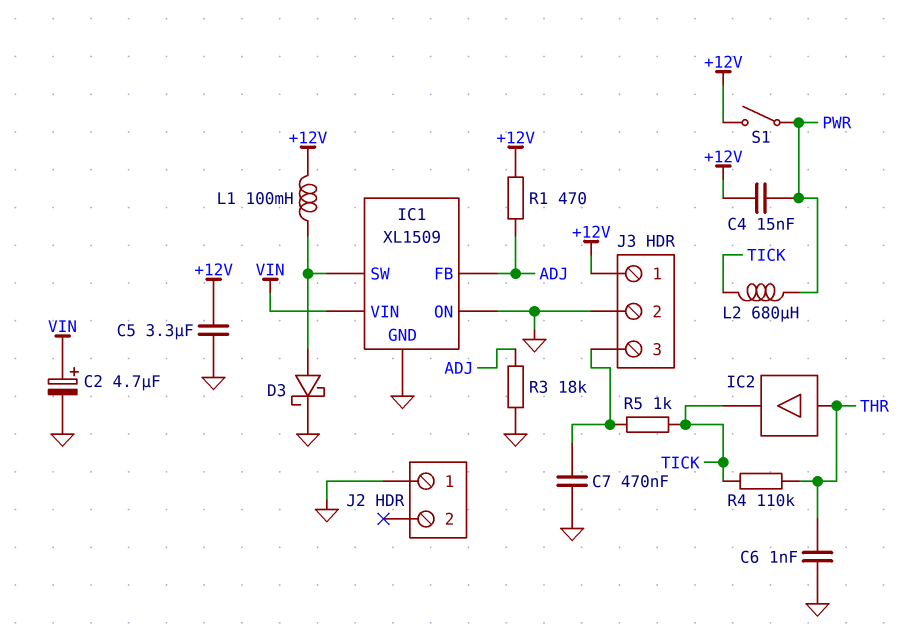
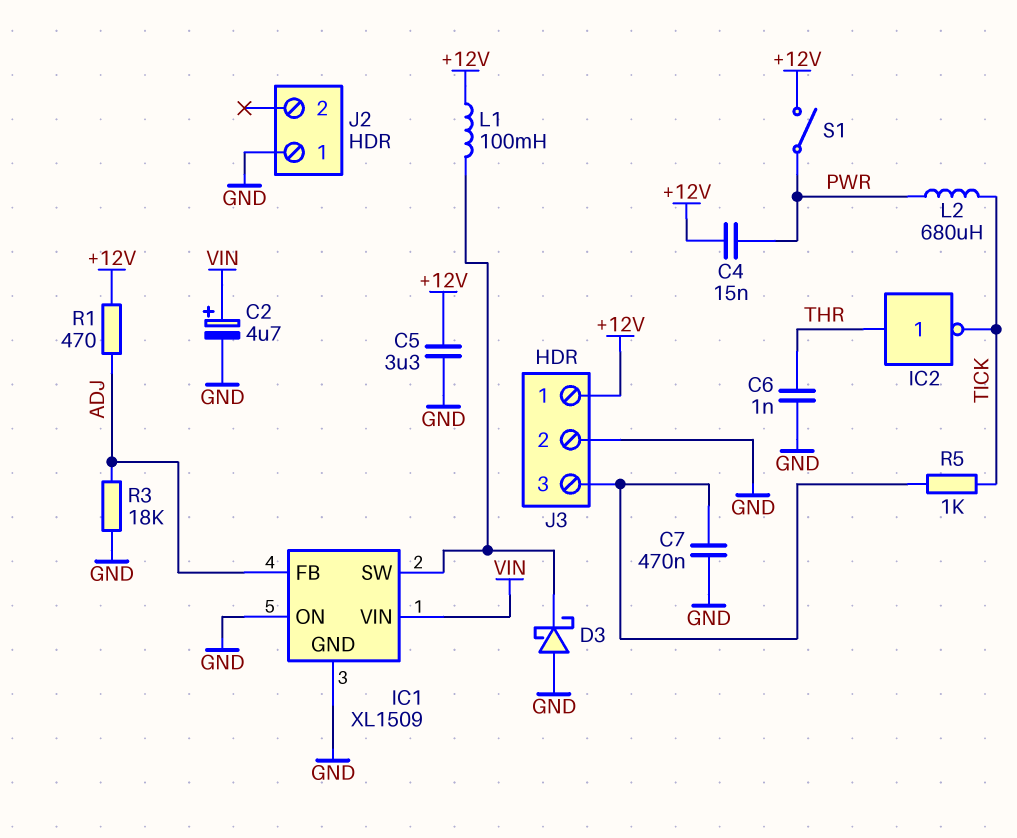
D3: schottky (A IC1/SW, K GND) -> schottky (A GND, K IC1/SW)
IC2: buffer (in THR, out TICK) -> NOT (in THR, out TICK)
R4: 110k (THR, TICK) -> none

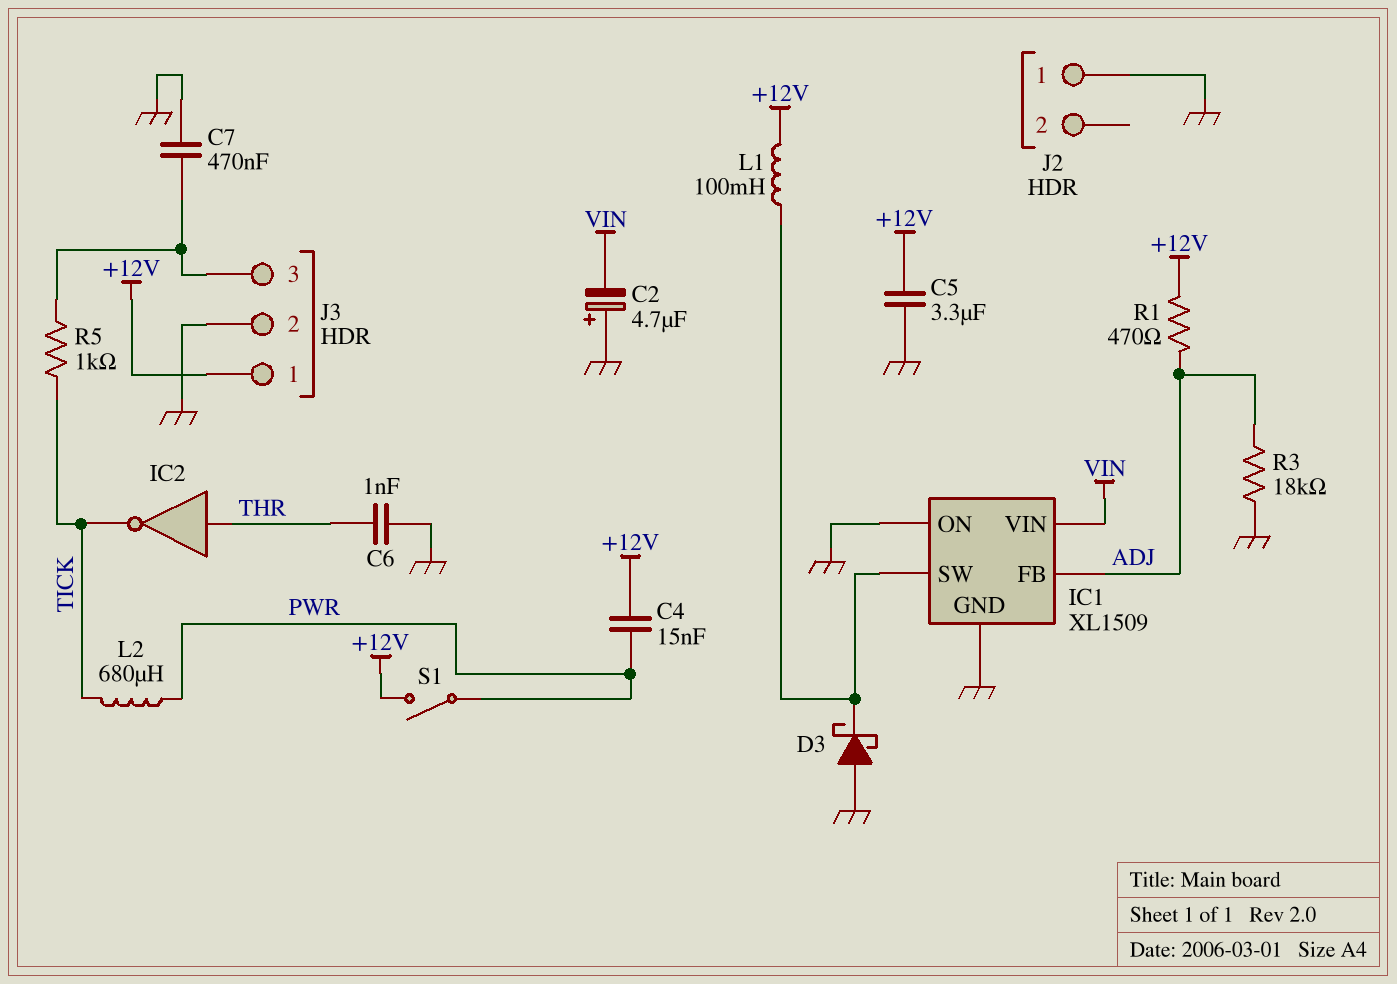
C2: 4.7uF (plus VIN, minus GND) -> 4.7uF (plus GND, minus VIN)

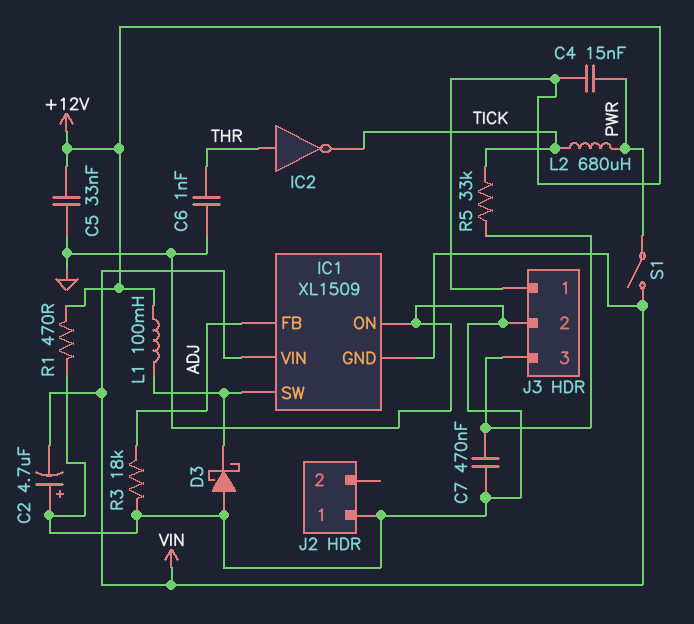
C5: 3.3uF (+12V, GND) -> 33nF (+12V, GND)
IC1 pin GND: GND -> VIN
R1: 470 (+12V, ADJ) -> 470 (+12V, GND)
R5: 1k (J3/3, TICK) -> 33k (J3/3, TICK)
S1: switch (+12V, PWR) -> switch (PWR, VIN)

